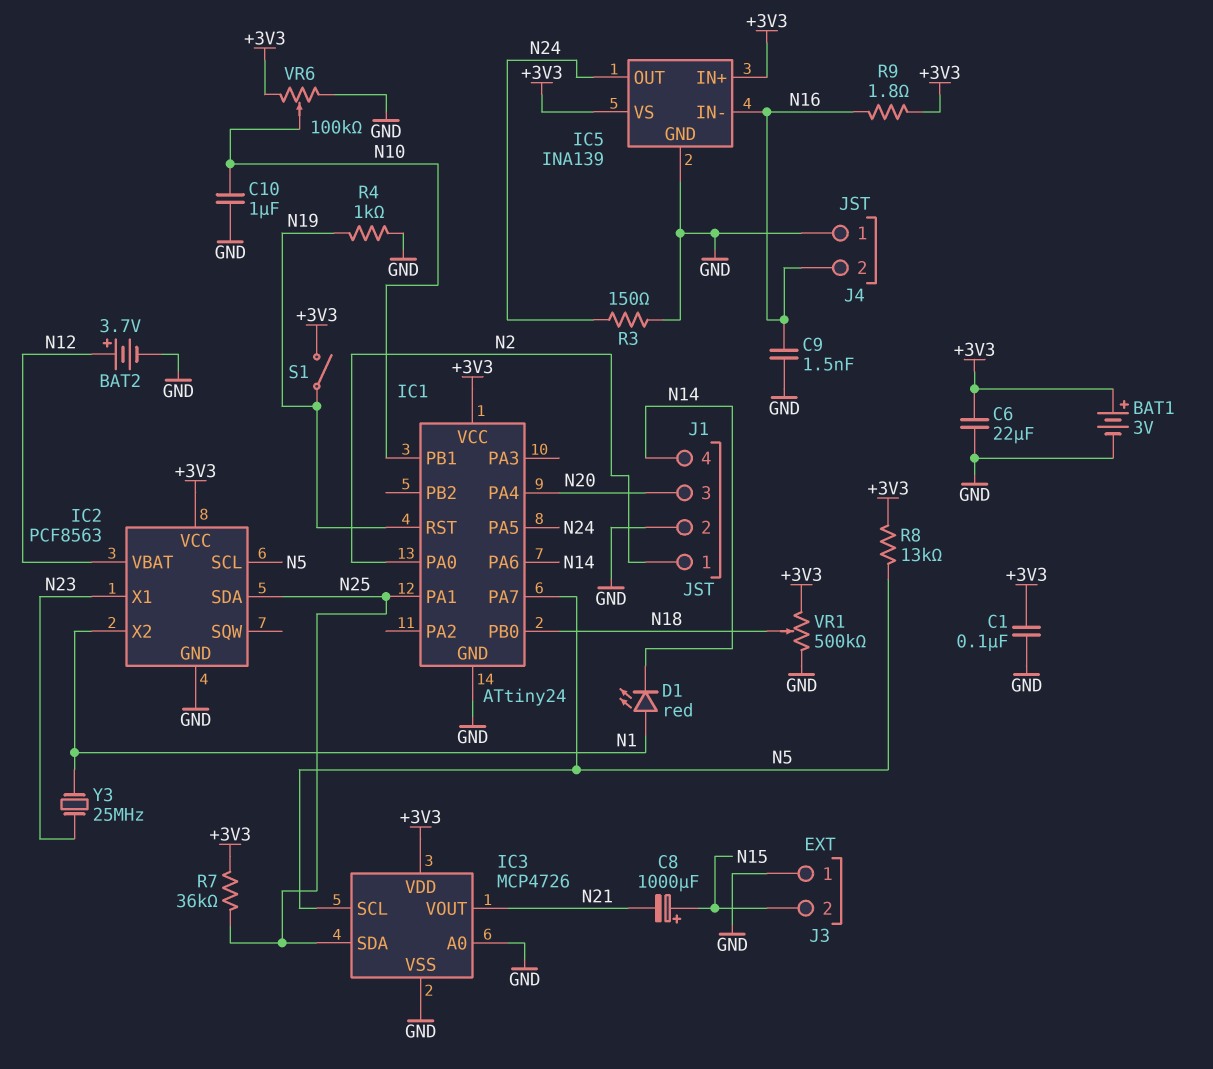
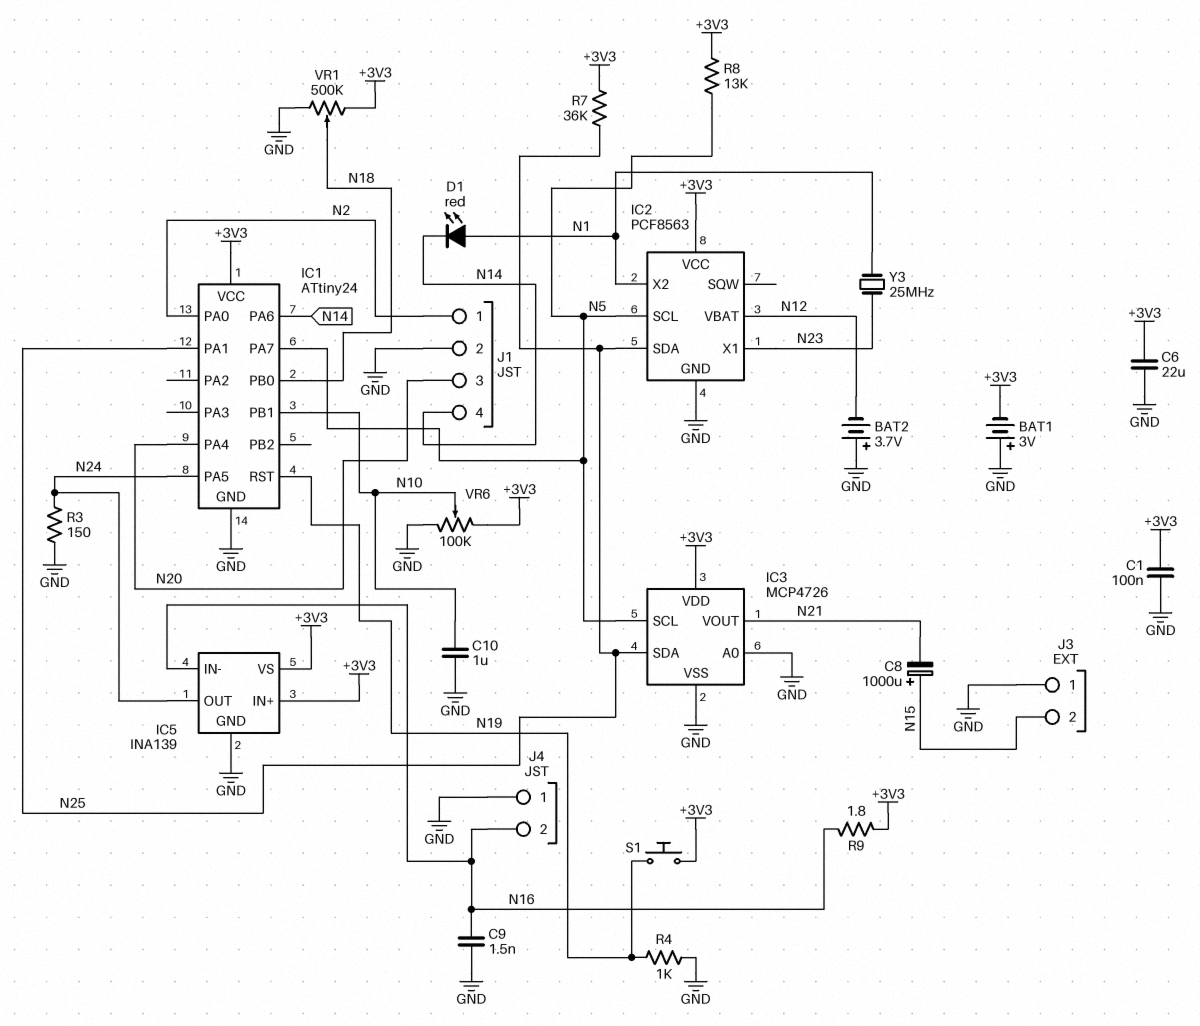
BAT1: 3V (plus +3V3, minus GND) -> 3V (plus GND, minus +3V3)
BAT2: 3.7V (plus N12, minus GND) -> 3.7V (plus GND, minus N12)
S1: switch (+3V3, N19) -> button (+3V3, N19)

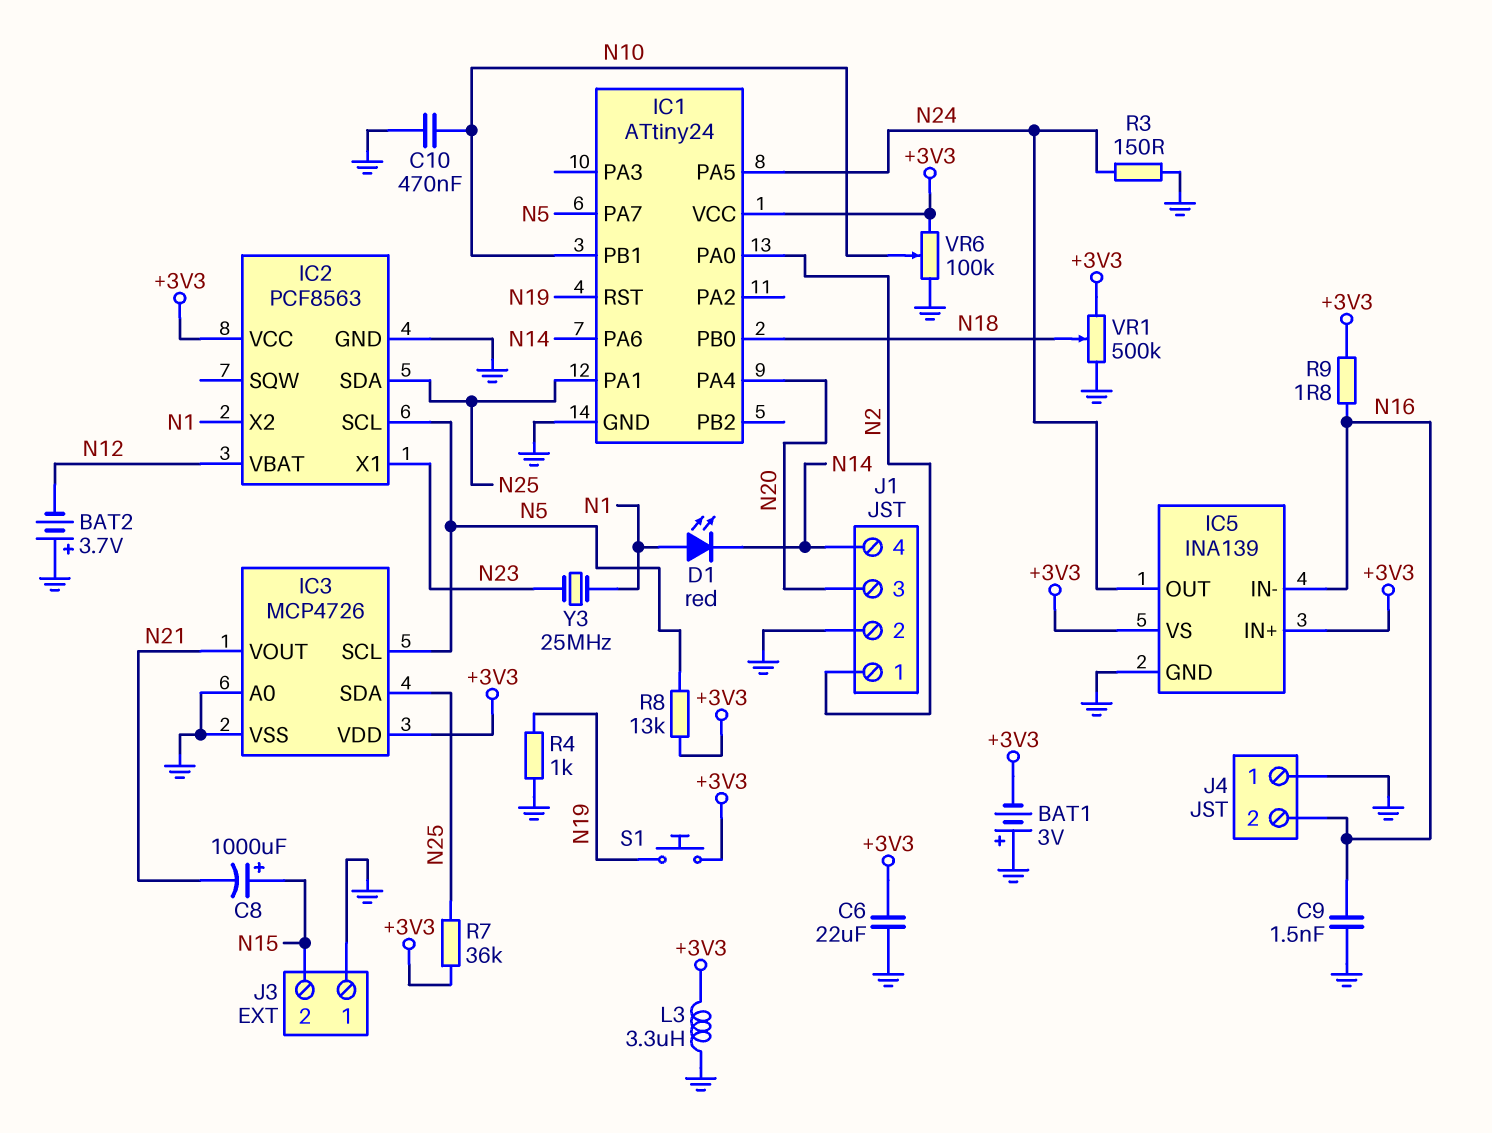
C1: 100nF (+3V3, GND) -> none
C10: 1uF (GND, N10) -> 470nF (GND, N10)
L3: none -> 3.3uH (+3V3, GND)

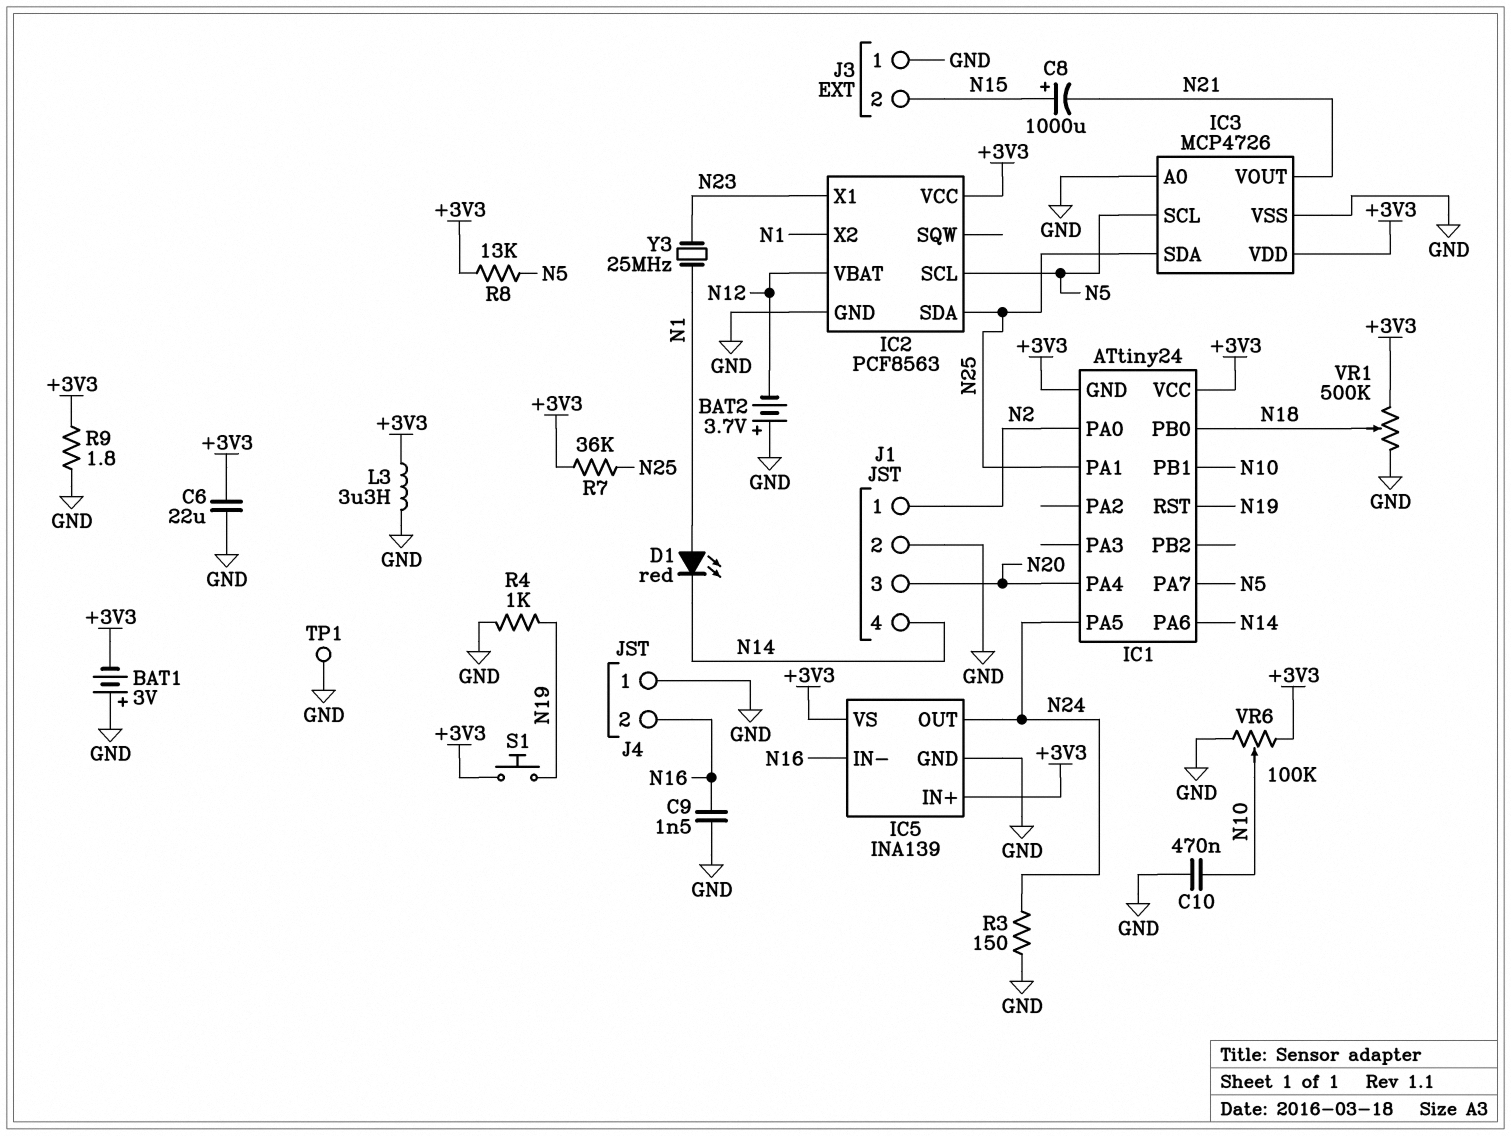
IC1 pin GND: GND -> +3V3
R9: 1.8 (+3V3, N16) -> 1.8 (+3V3, GND)
TP1: none -> test point (GND)

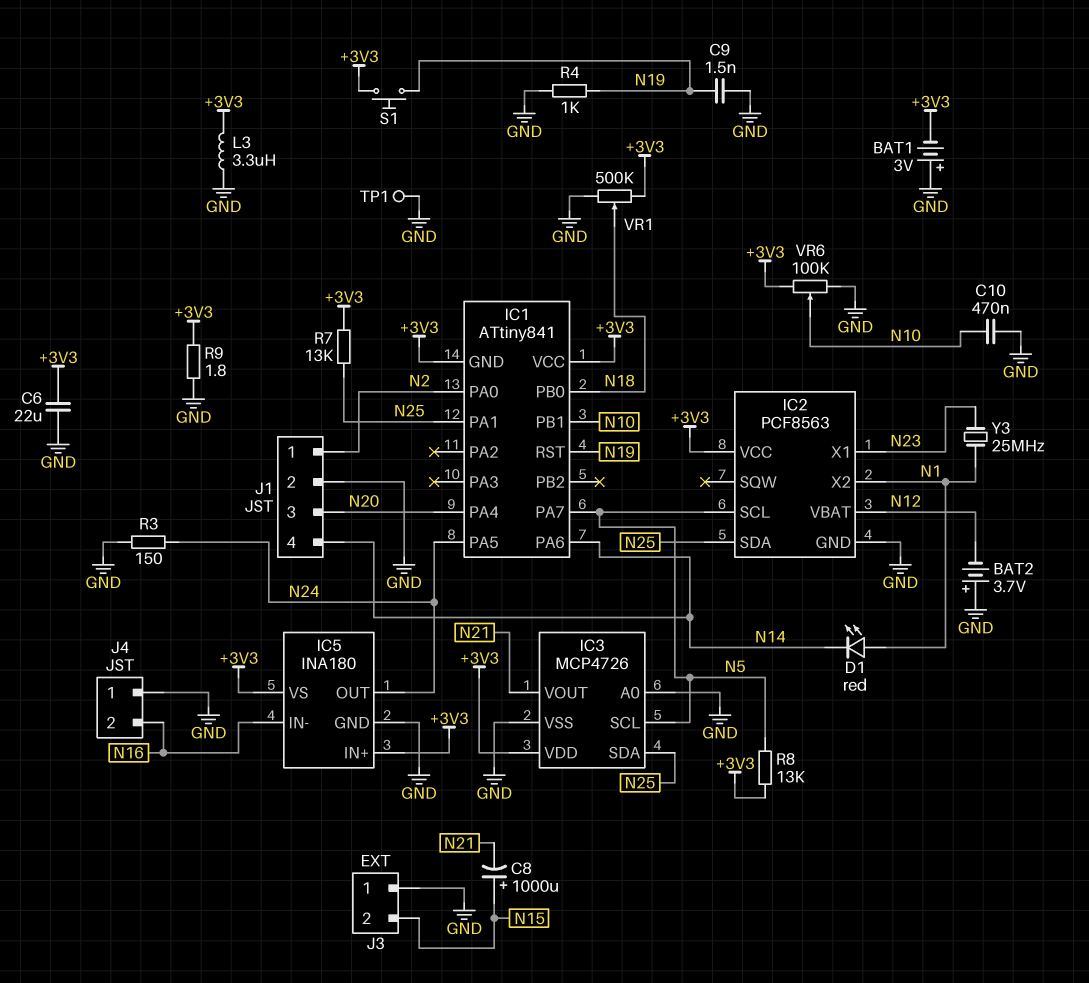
C9: 1.5nF (GND, N16) -> 1.5nF (GND, N19)
IC1: ATtiny24 -> ATtiny841
IC5: INA139 -> INA180
R7: 36k (+3V3, N25) -> 13k (+3V3, N25)

